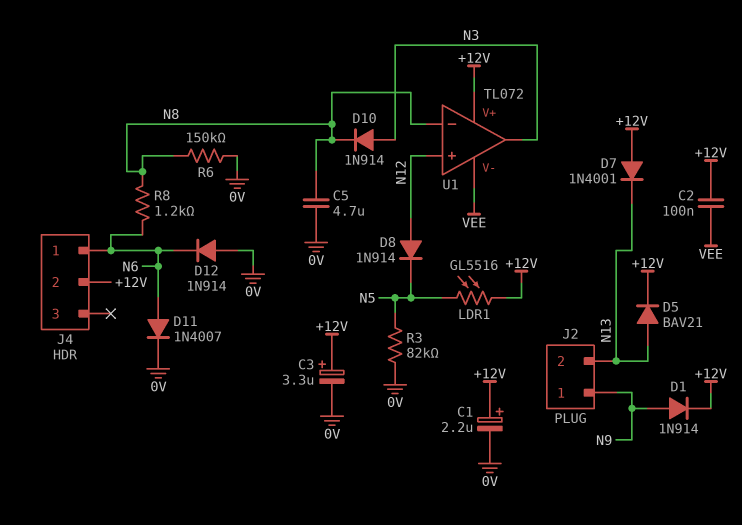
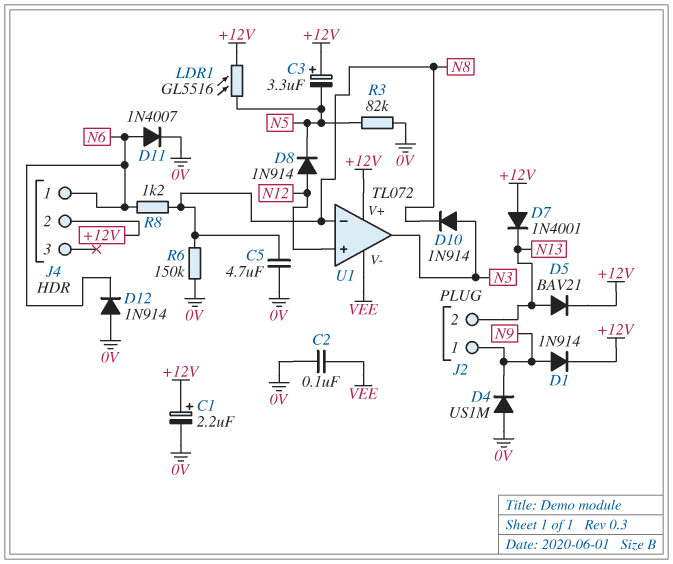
C2: 100nF (+12V, VEE) -> 100nF (0V, VEE)
C3: 3.3uF (plus +12V, minus 0V) -> 3.3uF (plus +12V, minus N5)
D4: none -> diode US1M (A 0V, K N9)

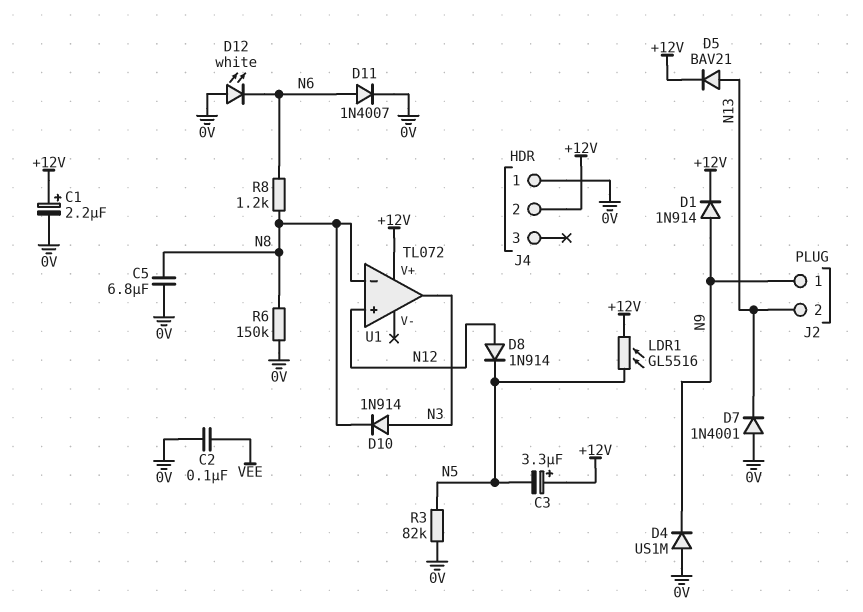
C5: 4.7uF (0V, N8) -> 6.8uF (0V, N8)
D7: diode 1N4001 (A +12V, K N13) -> diode 1N4001 (A 0V, K N13)
D12: diode 1N914 (A 0V, K N6) -> LED white (A 0V, K N6)
J4 pin 1: N6 -> 0V
U1 pin V-: VEE -> none

